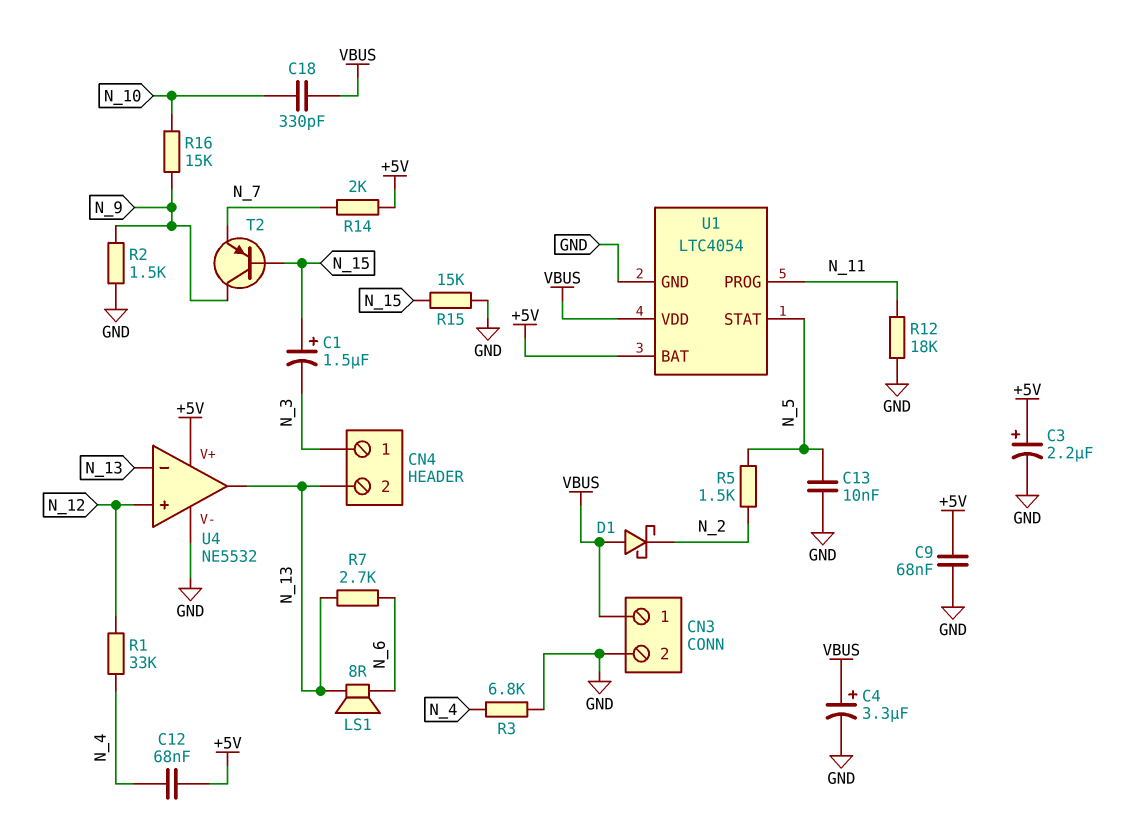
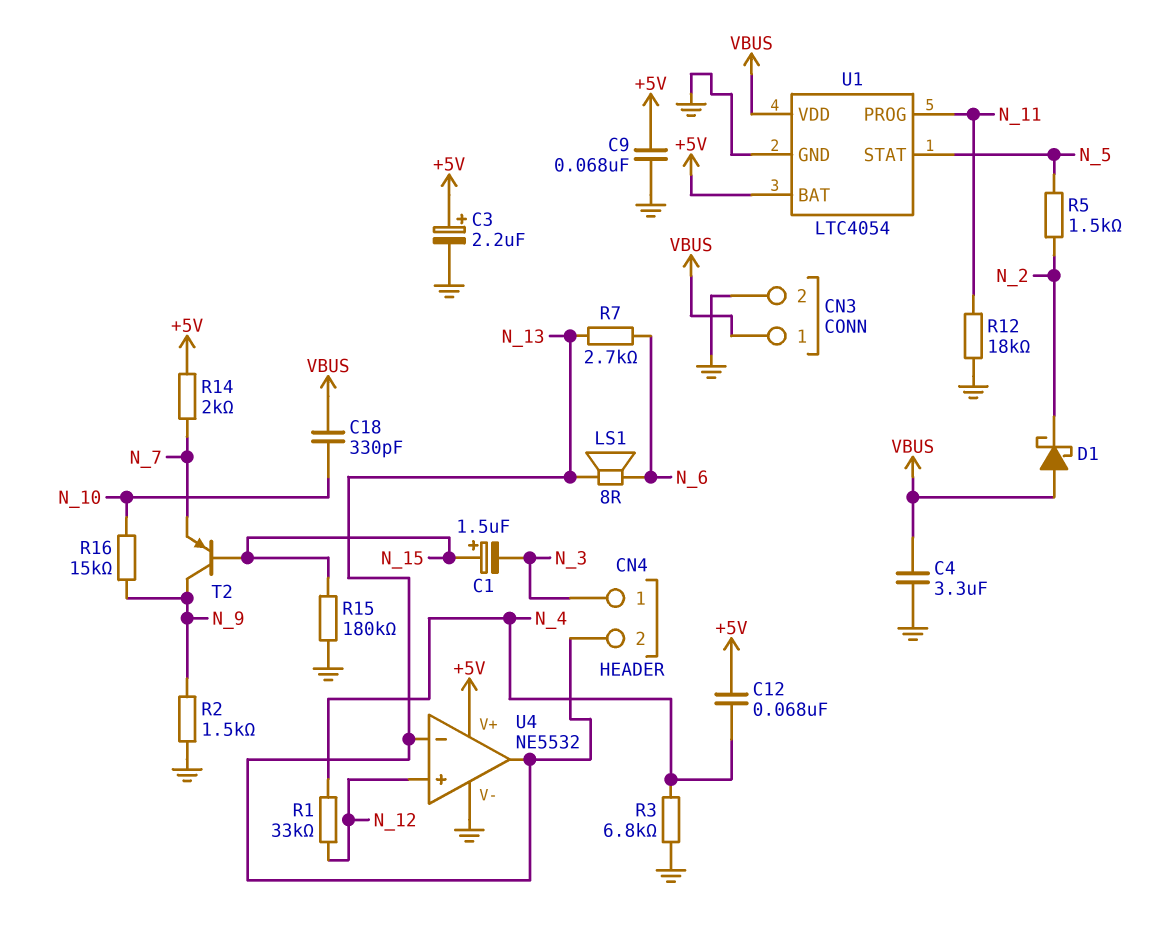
C4: 3.3uF (plus VBUS, minus GND) -> 3.3uF (GND, VBUS)
C13: 10nF (GND, N_5) -> none
R15: 15k (GND, N_15) -> 180k (GND, N_15)

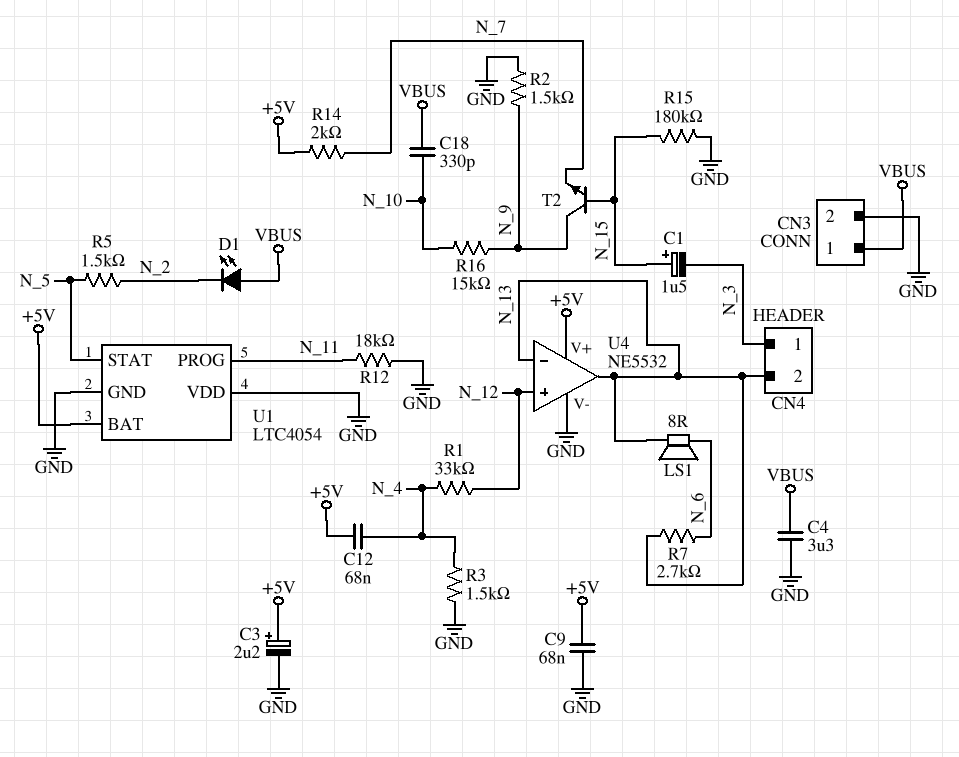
D1: schottky (A VBUS, K N_2) -> LED (A VBUS, K N_2)
R3: 6.8k (GND, N_4) -> 1.5k (GND, N_4)
T2: PNP (B N_15, C N_9, E N_7) -> NPN (B N_15, C N_9, E N_7)
U1 pin VDD: VBUS -> GND

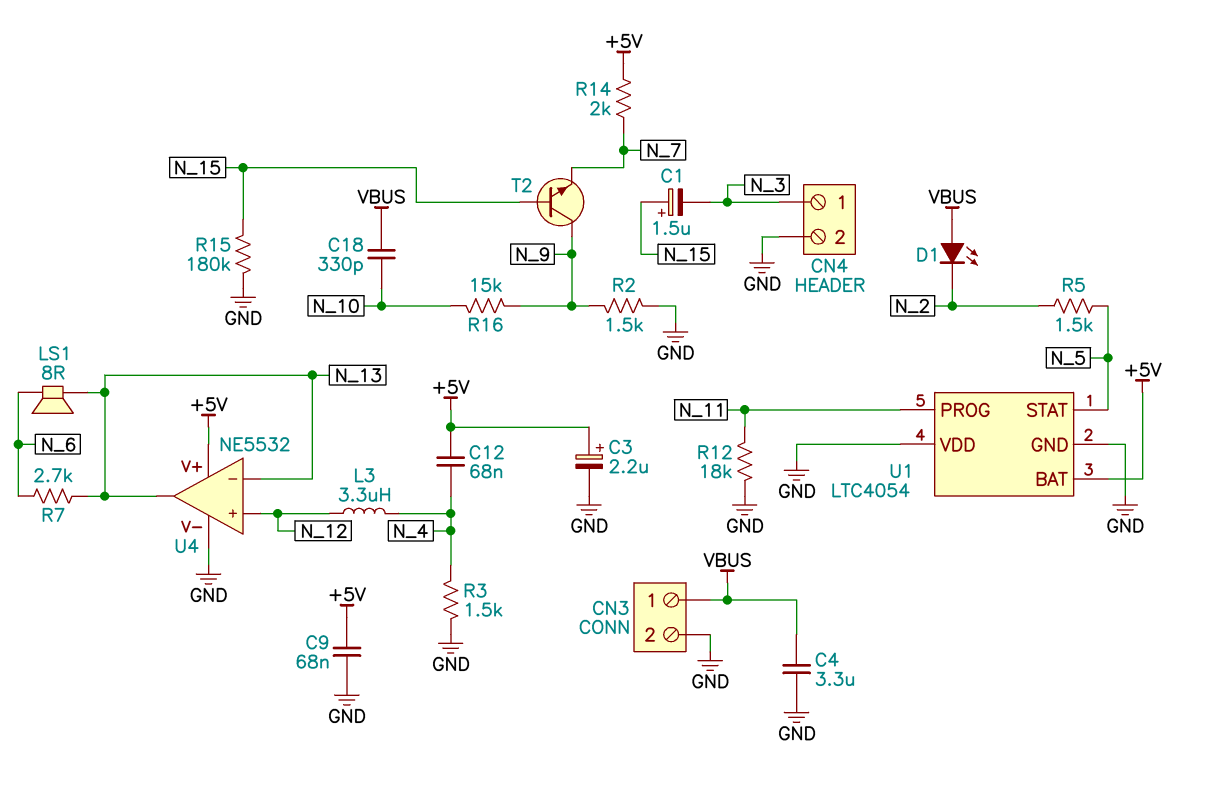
CN4 pin 2: N_13 -> GND
L3: none -> 3.3uH (N_4, N_12)
R1: 33k (N_4, N_12) -> none

